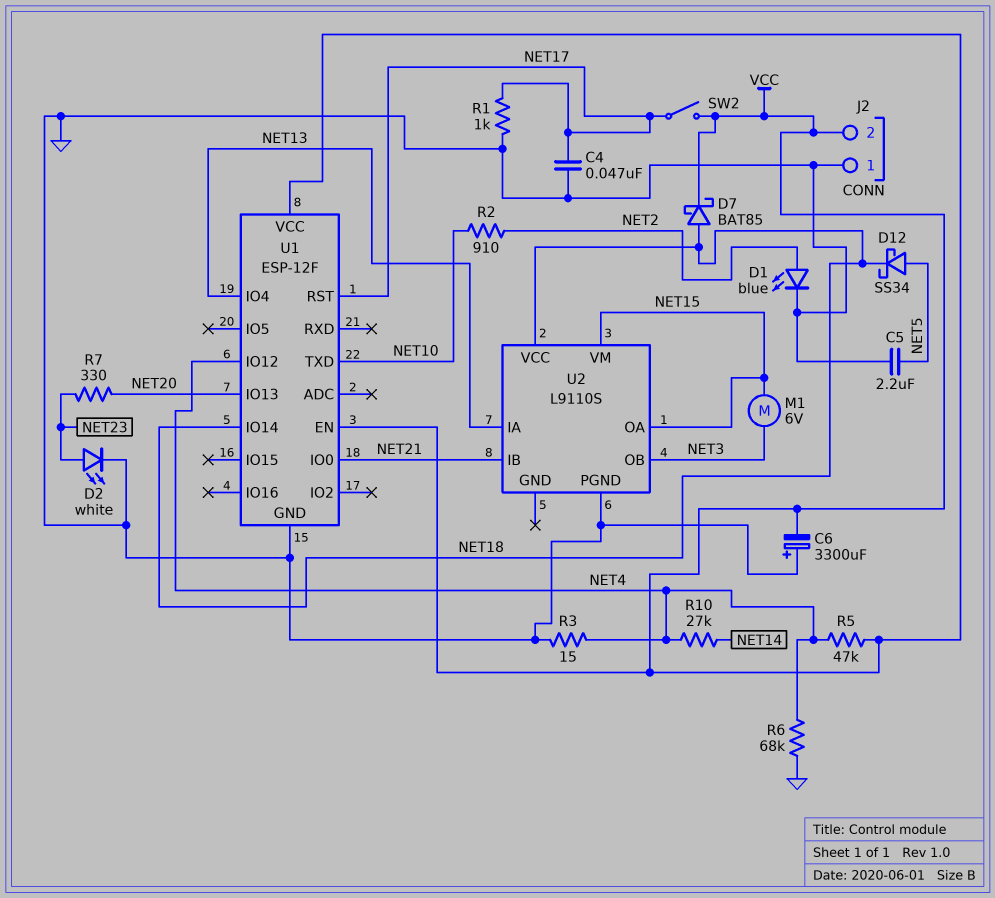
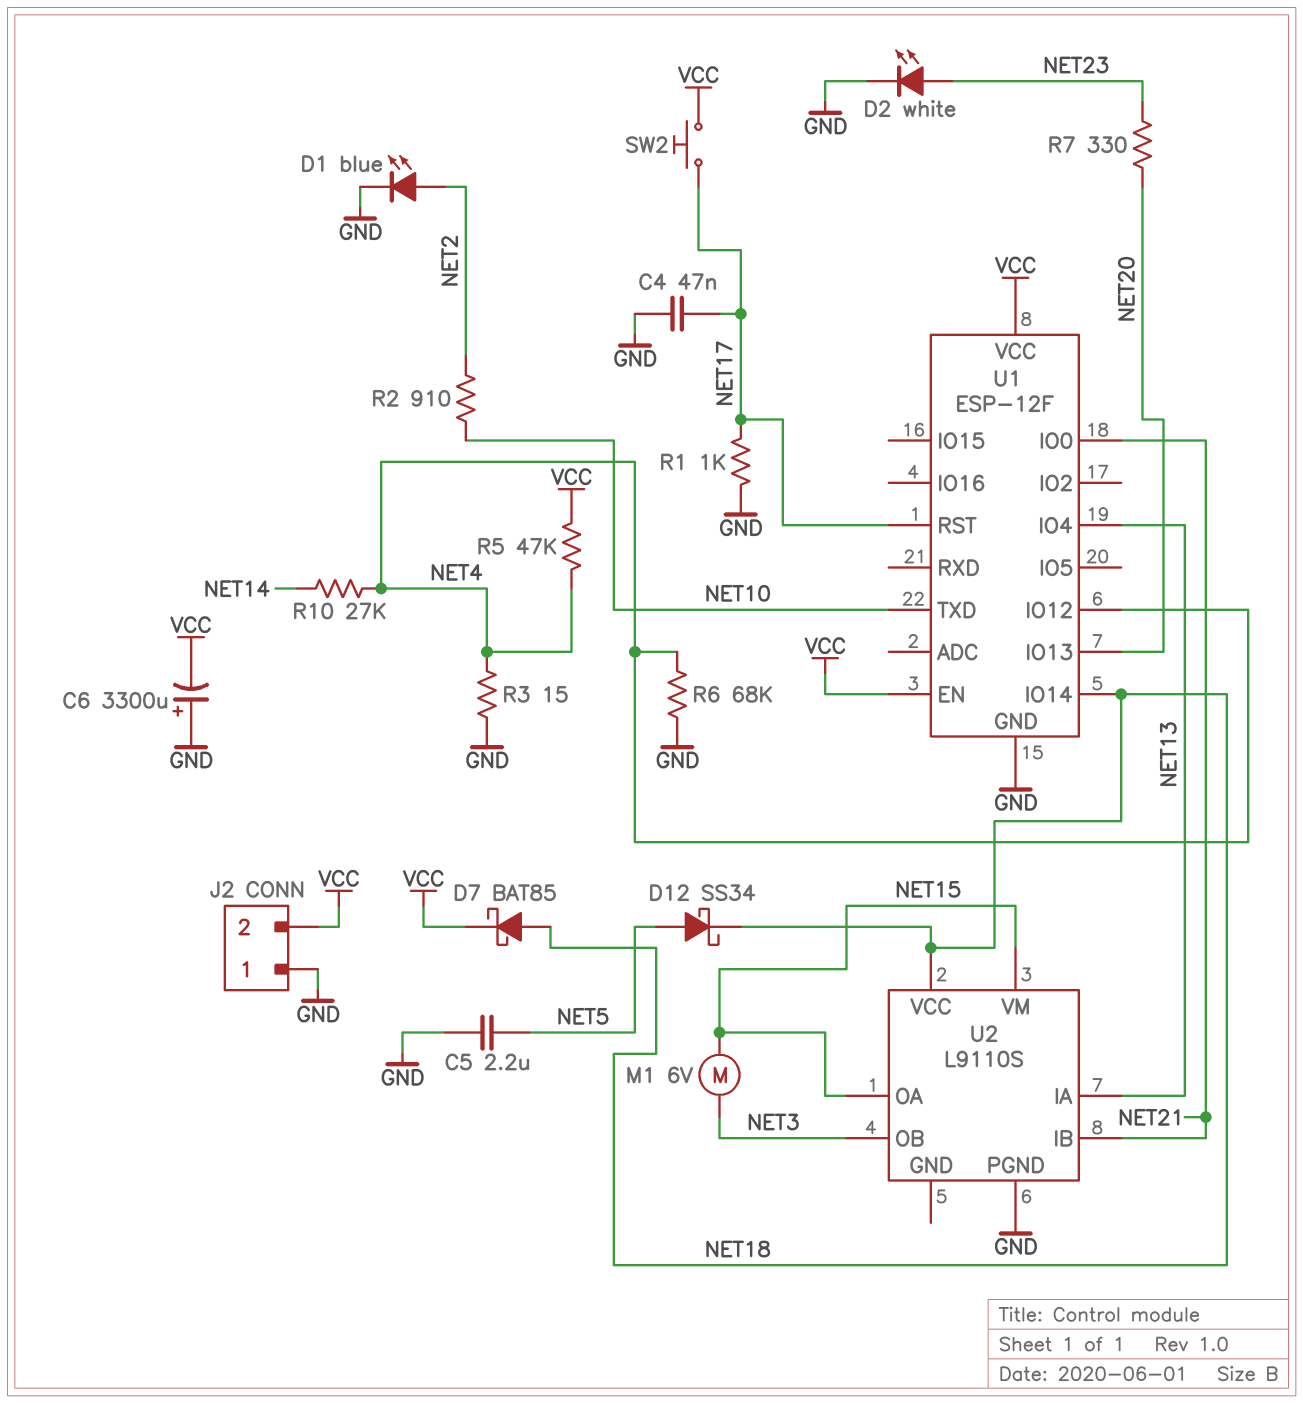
SW2: switch (NET17, VCC) -> button (NET17, VCC)

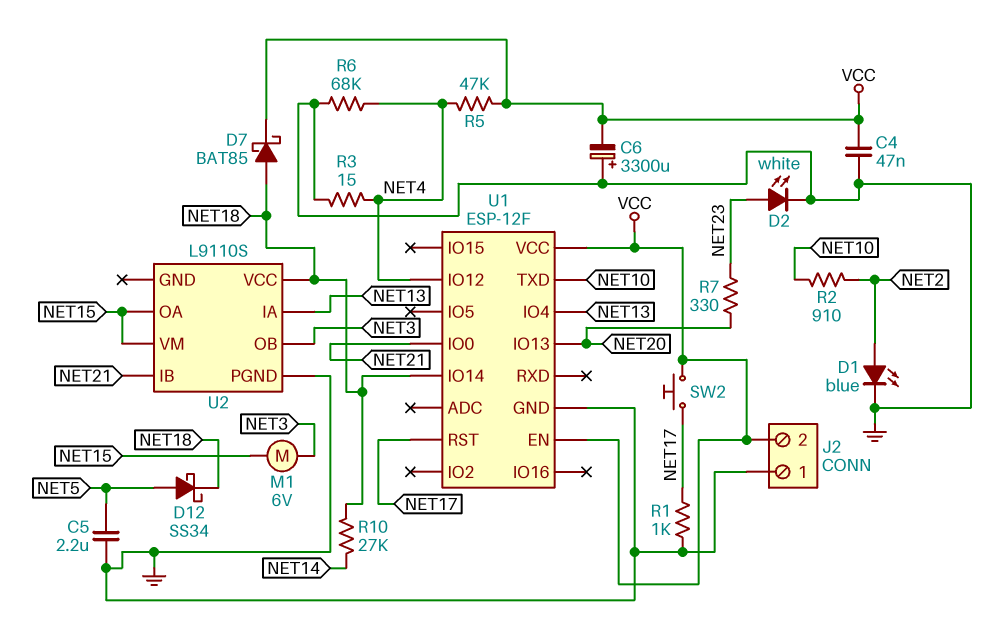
C4: 47nF (GND, NET17) -> 47nF (GND, VCC)
R10: 27k (NET4, NET14) -> 27k (NET14, NET18)

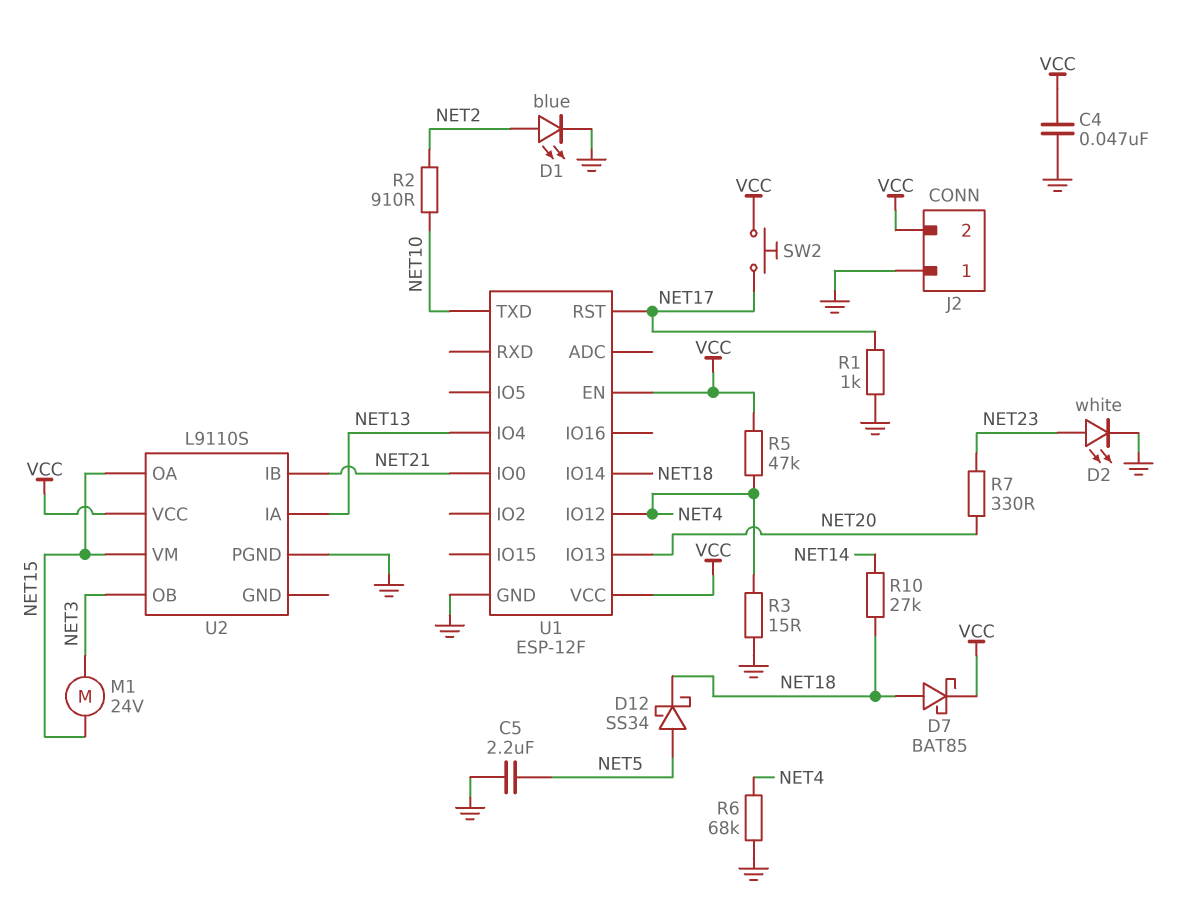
C6: 3300uF (plus GND, minus VCC) -> none
M1: motor 6V (NET3, NET15) -> motor 24V (NET3, NET15)
U2 pin VCC: NET18 -> VCC

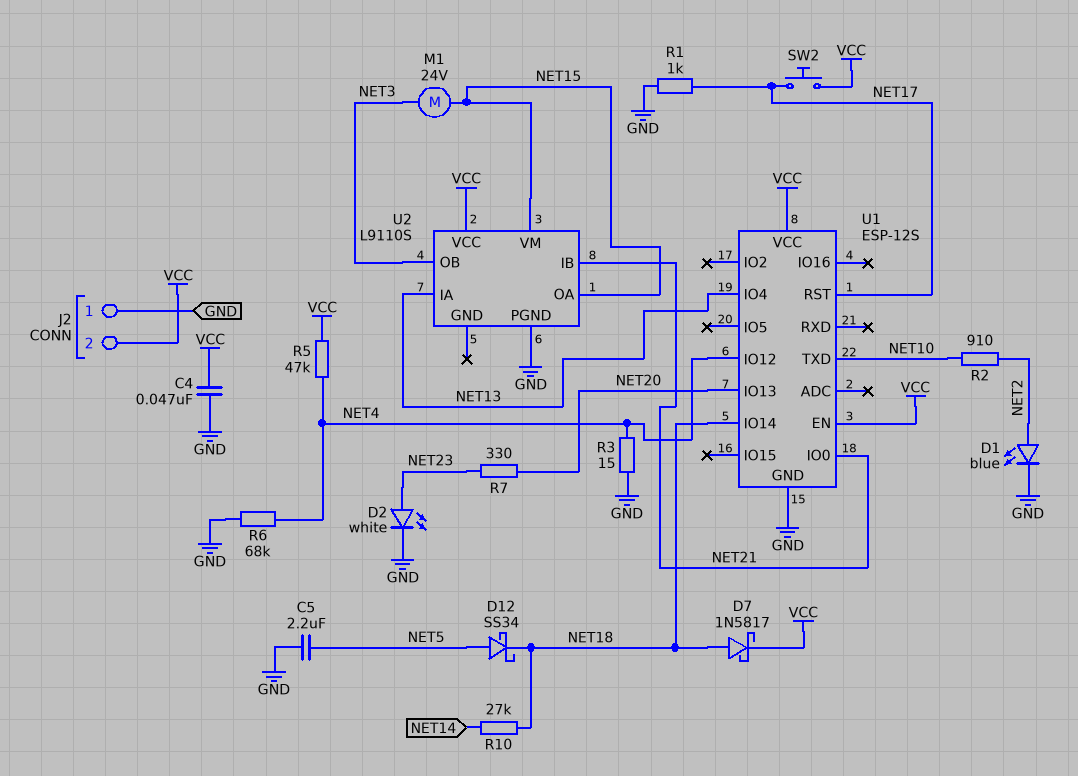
D7: schottky BAT85 (A NET18, K VCC) -> schottky 1N5817 (A NET18, K VCC)
U1: ESP-12F -> ESP-12S

